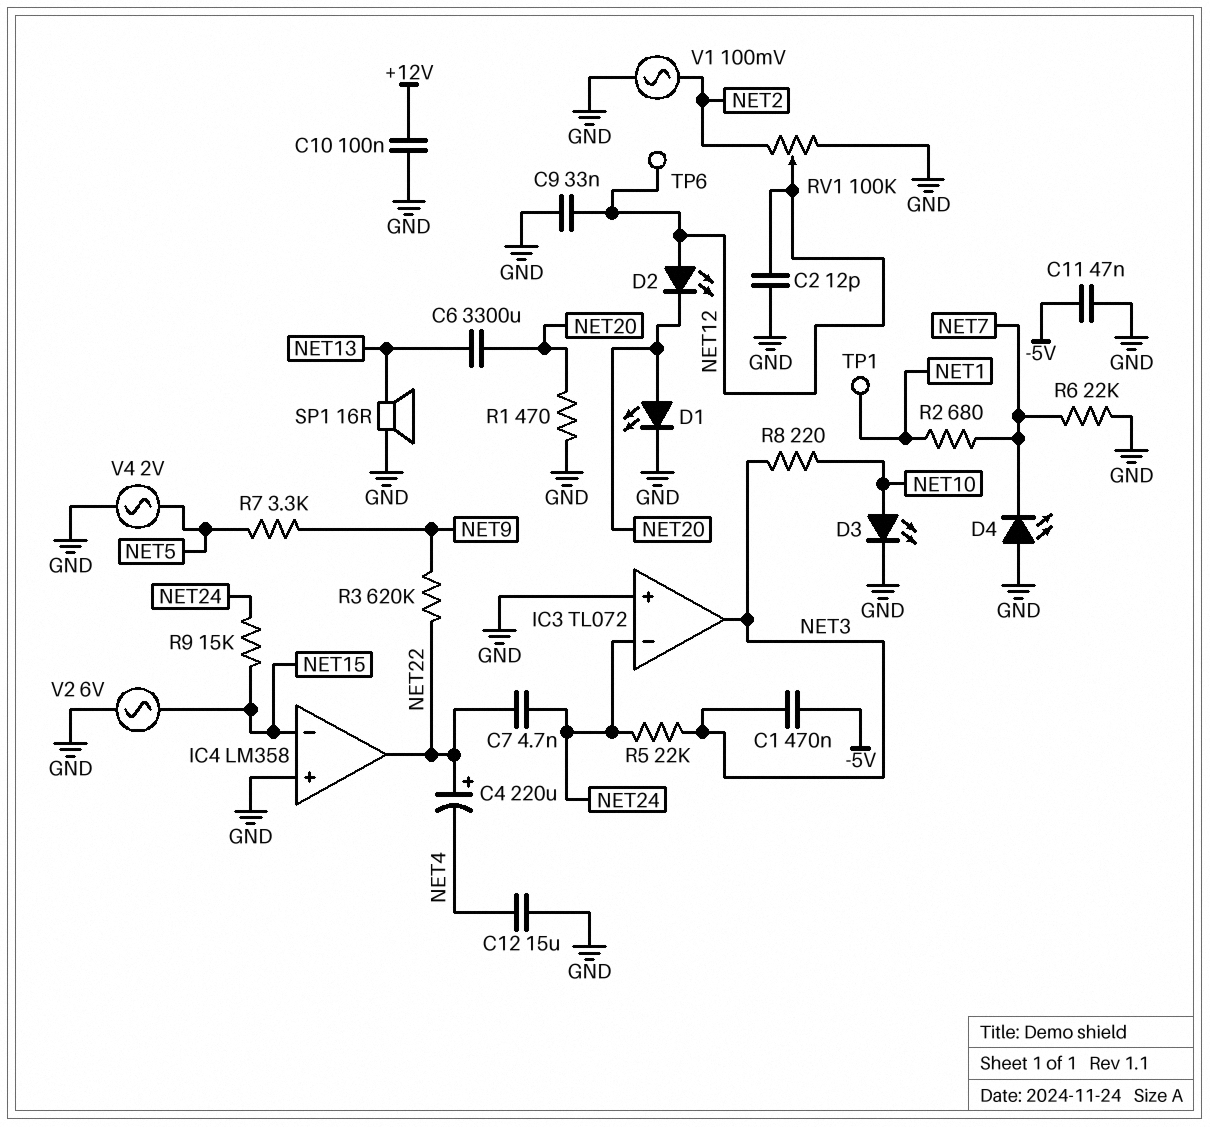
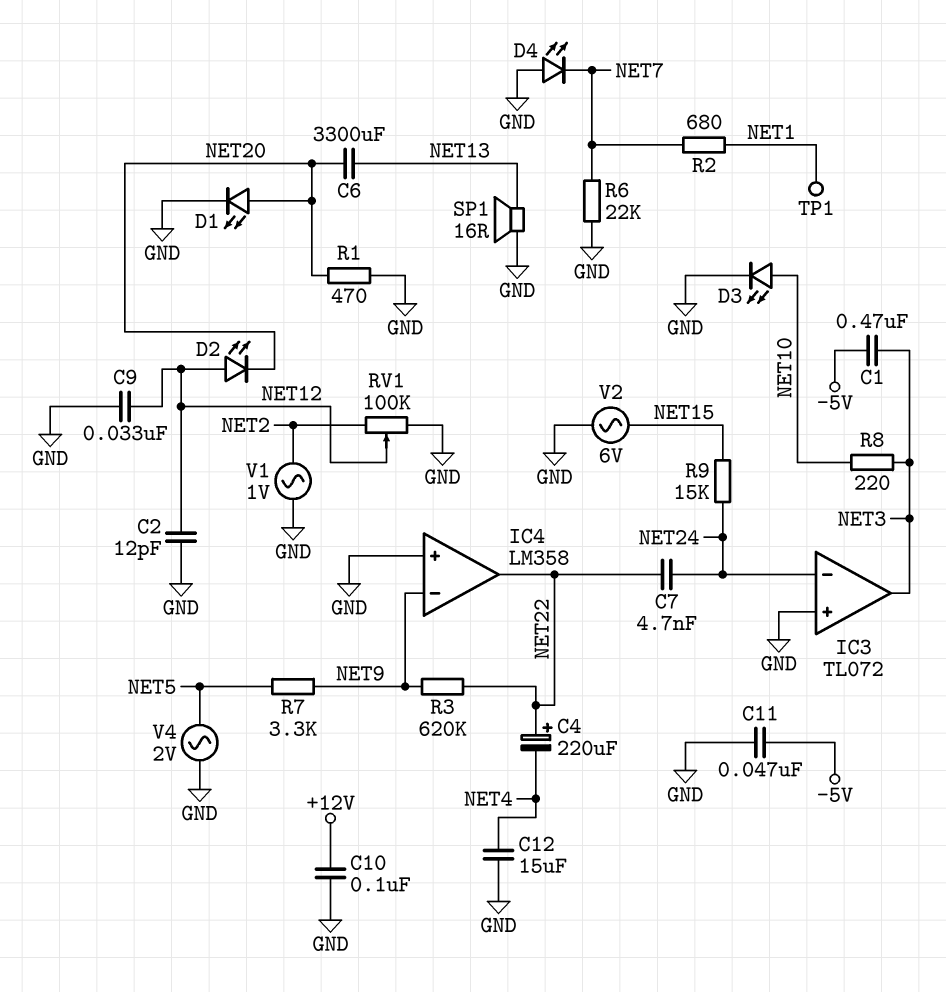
IC4 pin in-: NET15 -> NET9
R5: 22k (NET3, NET24) -> none
TP6: test point (NET12) -> none
V1: AC 100mV (GND, NET2) -> AC 1V (GND, NET2)

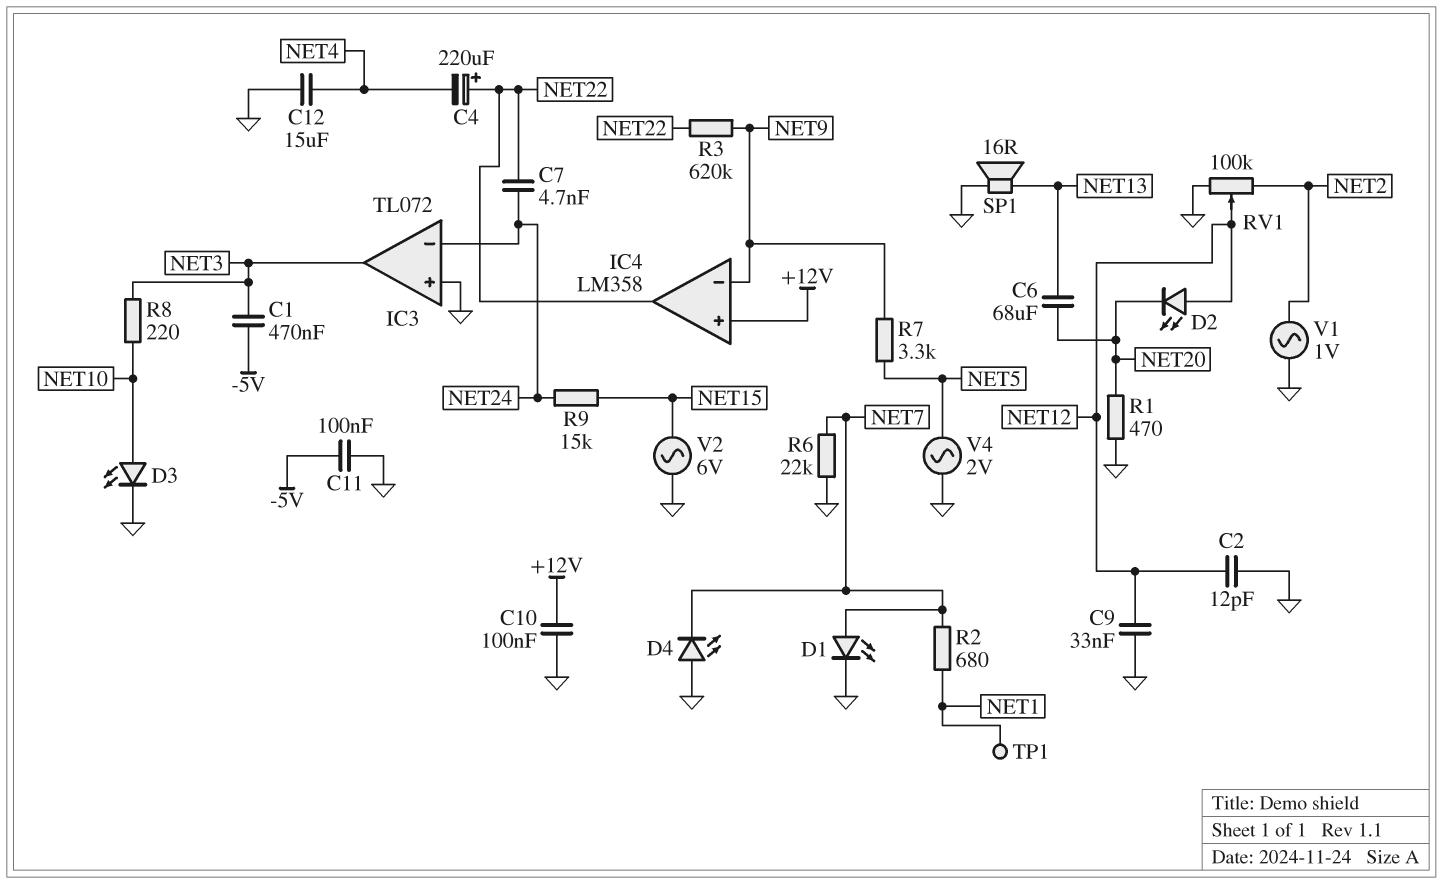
C6: 3300uF (NET13, NET20) -> 68uF (NET13, NET20)
C11: 47nF (-5V, GND) -> 100nF (-5V, GND)
D1: LED (A NET20, K GND) -> LED (A NET7, K GND)
IC4 pin in+: GND -> +12V

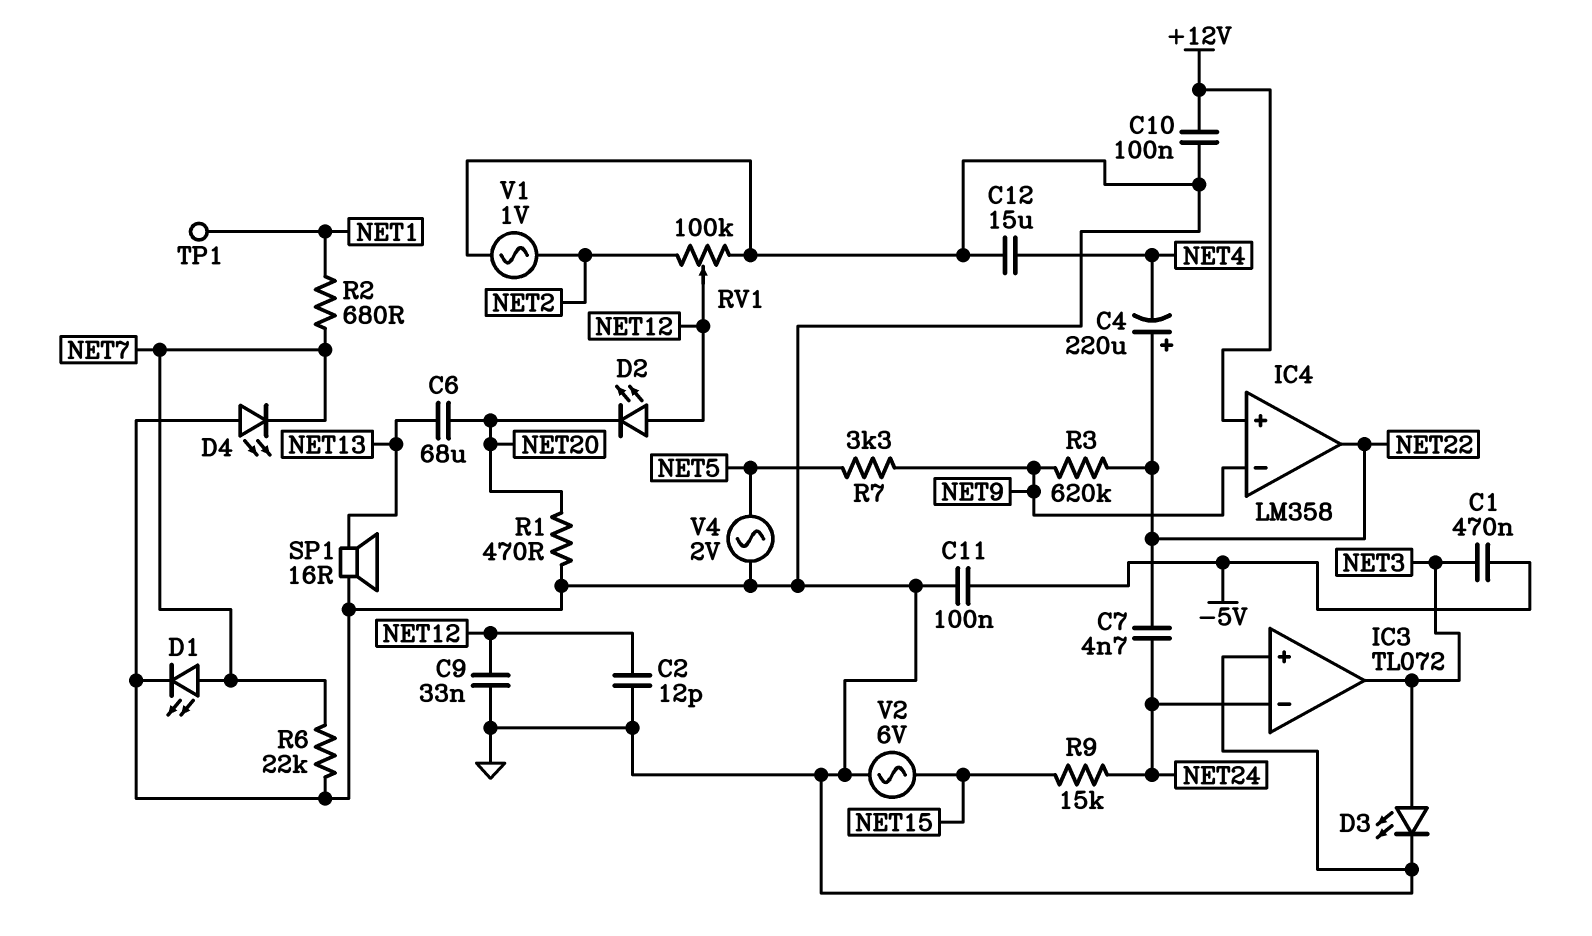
D3: LED (A NET10, K GND) -> LED (A NET3, K GND)
R8: 220 (NET3, NET10) -> none

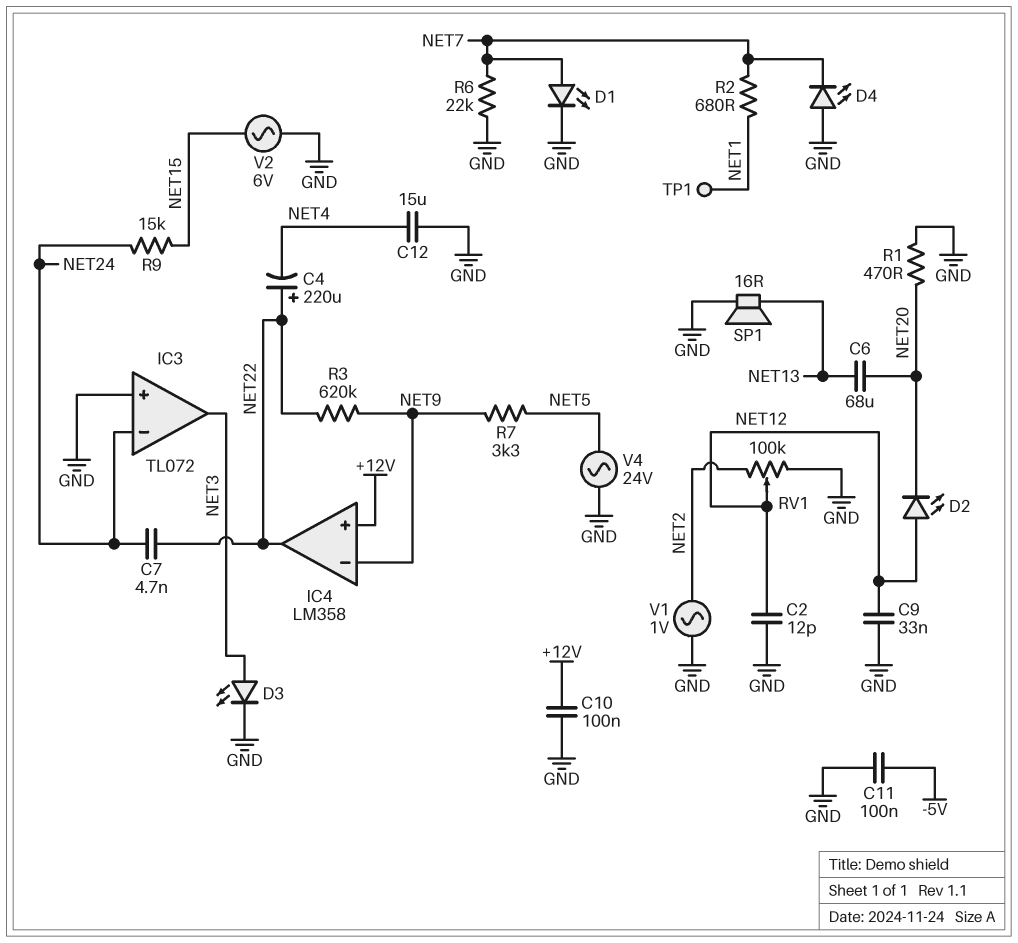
C1: 470nF (-5V, NET3) -> none
V4: AC 2V (GND, NET5) -> AC 24V (GND, NET5)

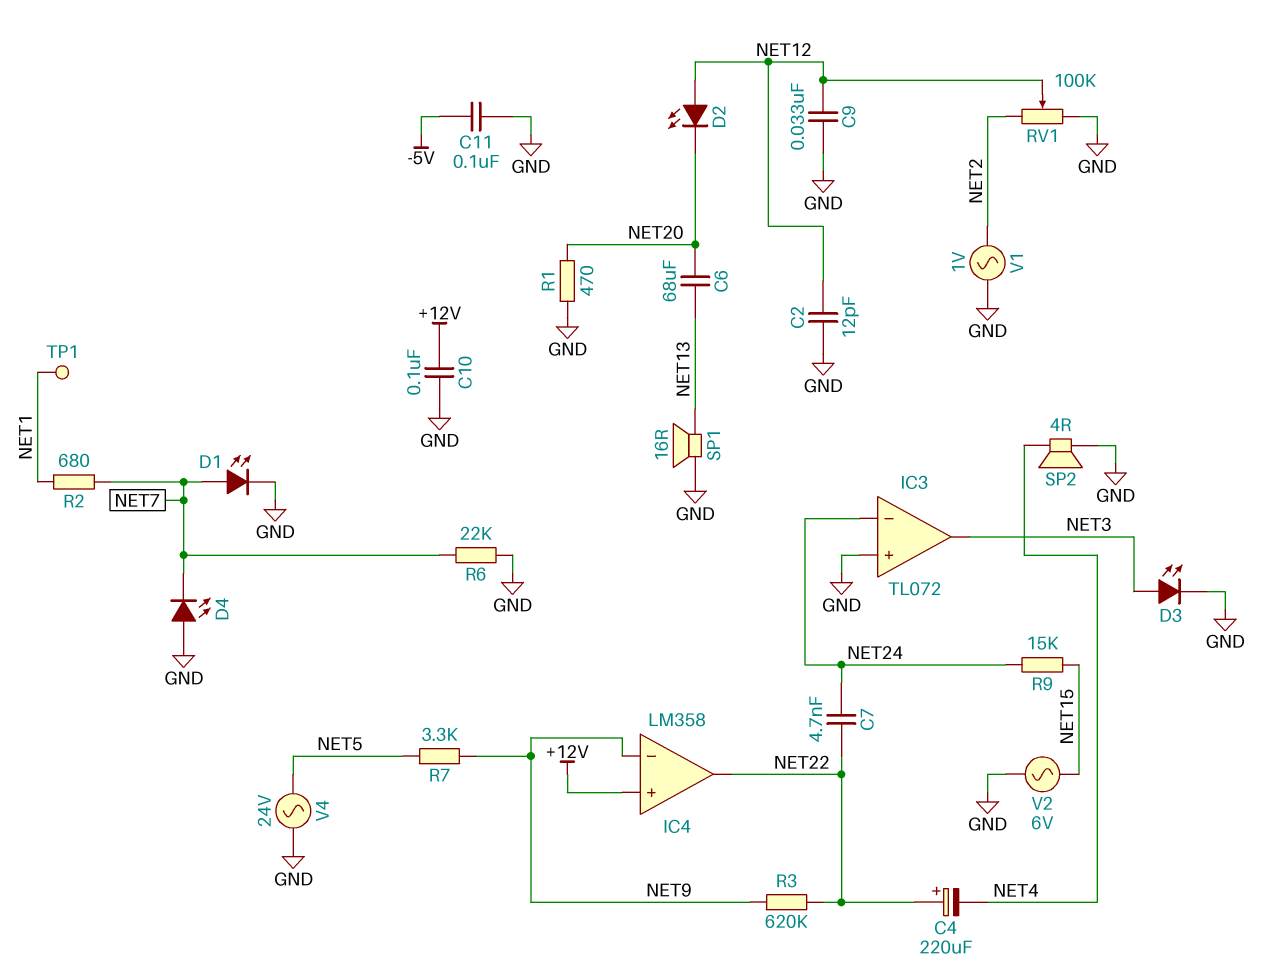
C12: 15uF (GND, NET4) -> none
SP2: none -> speaker 4R (GND, NET4)

